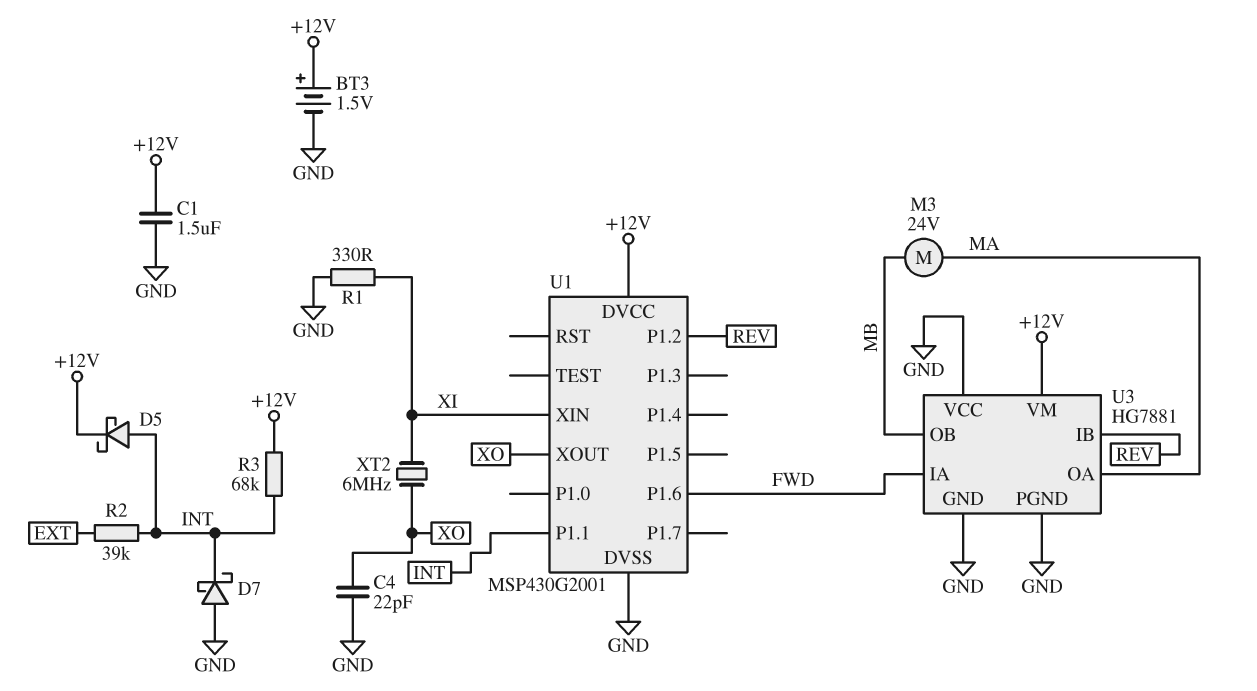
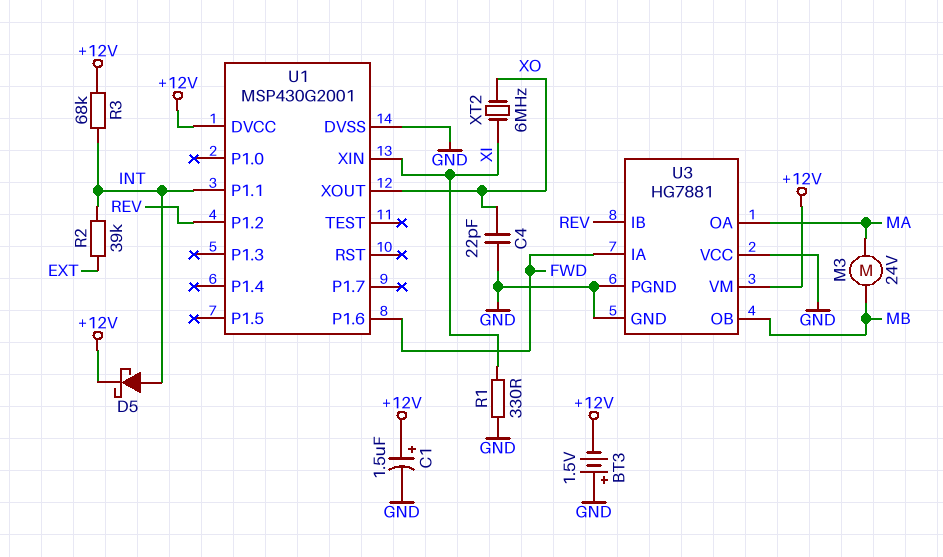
BT3: 1.5V (plus +12V, minus GND) -> 1.5V (plus GND, minus +12V)
C1: 1.5uF (+12V, GND) -> 1.5uF (plus +12V, minus GND)
D7: schottky (A GND, K INT) -> none

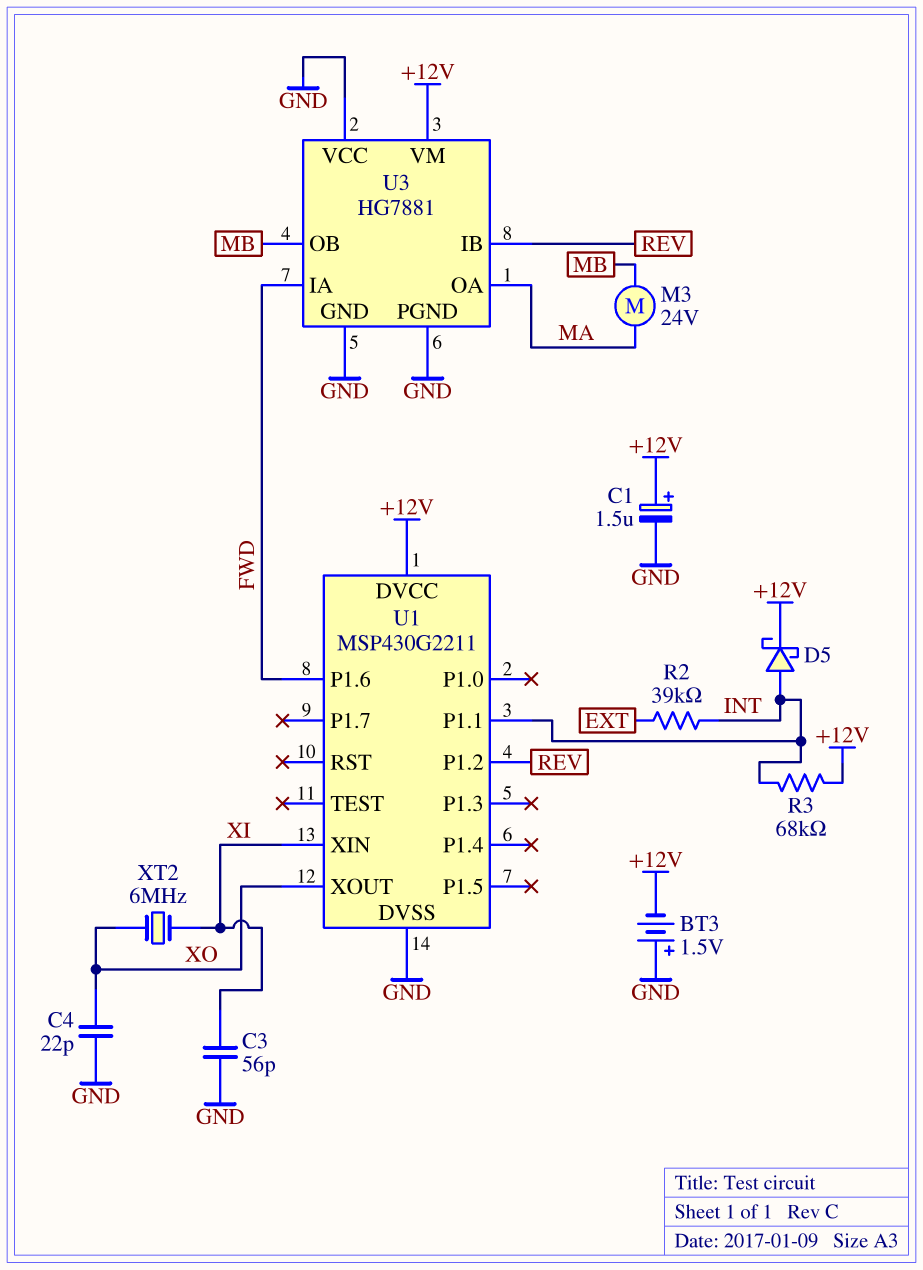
C3: none -> 56pF (GND, XI)
R1: 330 (GND, XI) -> none
U1: MSP430G2001 -> MSP430G2211

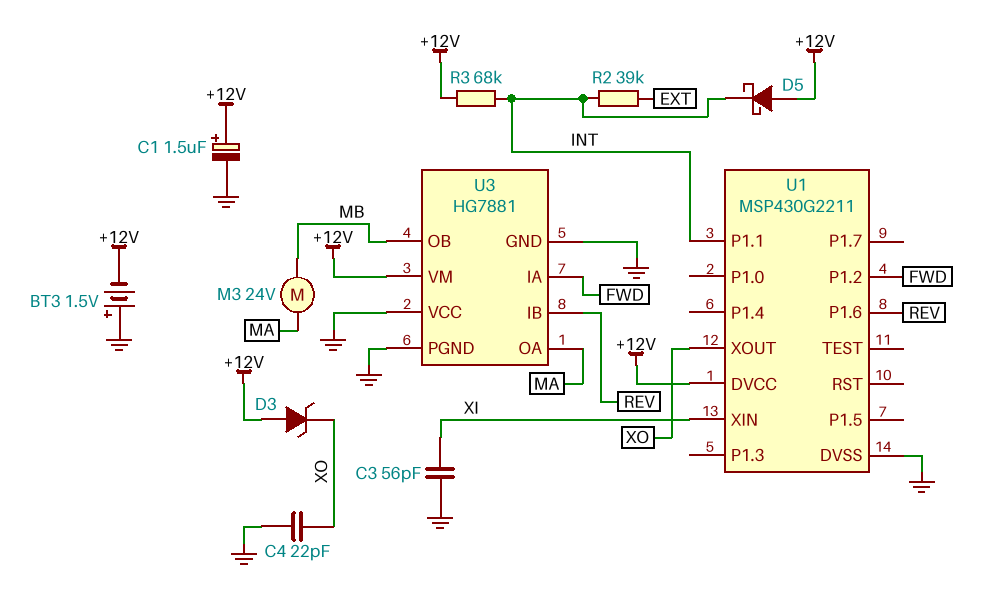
D3: none -> zener (A +12V, K XO)
D5: schottky (A INT, K +12V) -> schottky (A +12V, K INT)
U1 pin P1.2: REV -> FWD
U1 pin P1.6: FWD -> REV
XT2: 6MHz (XI, XO) -> none

